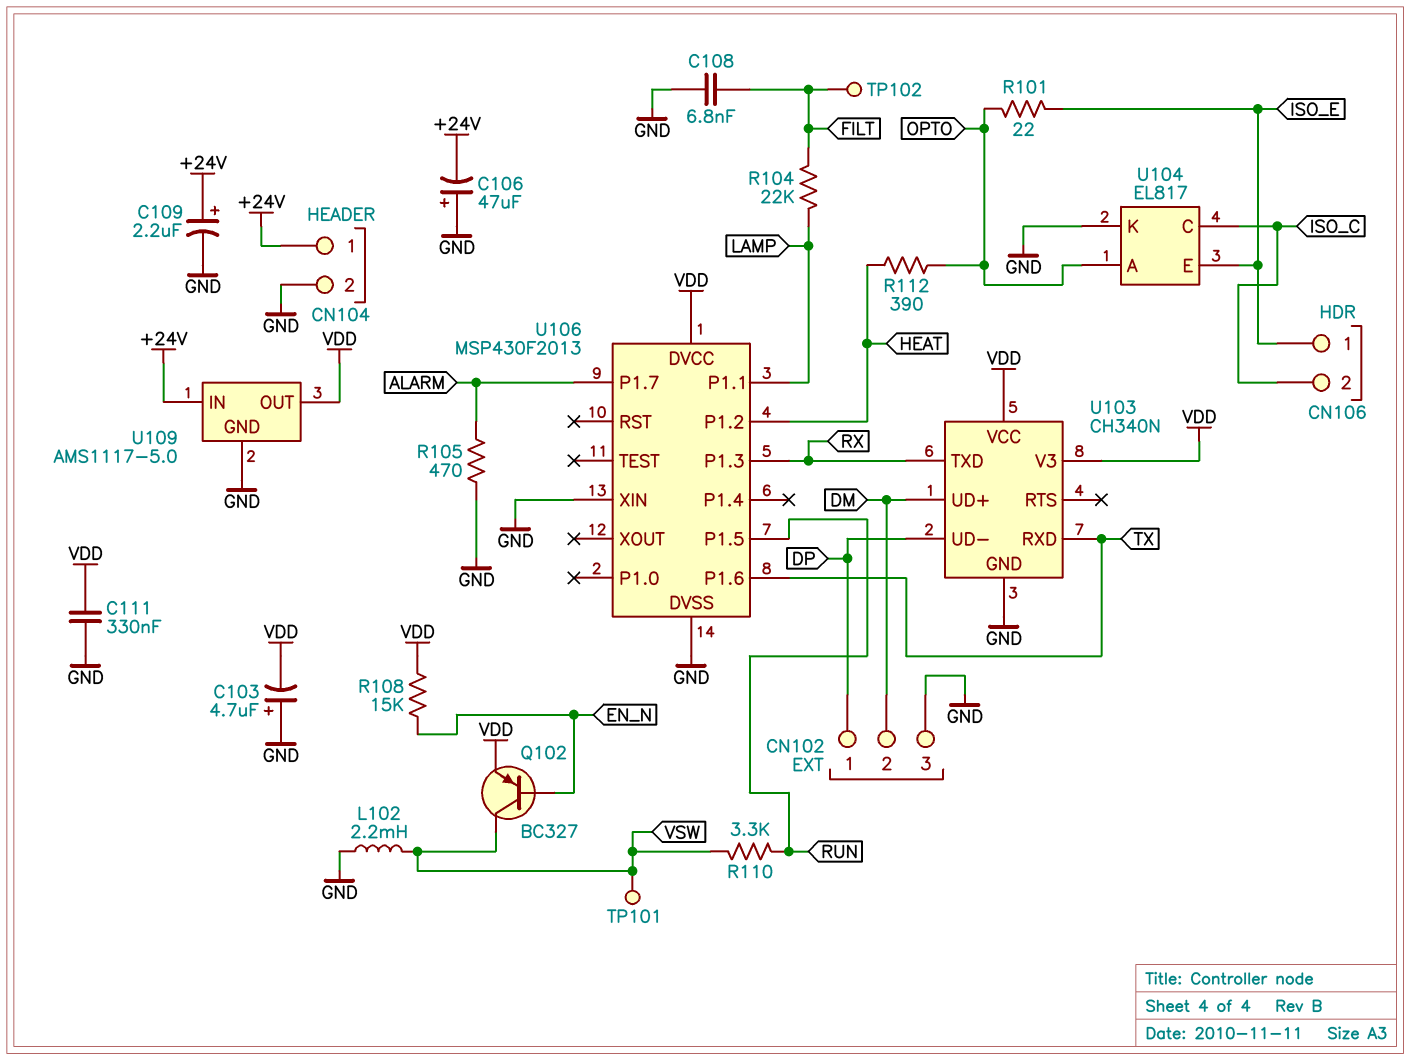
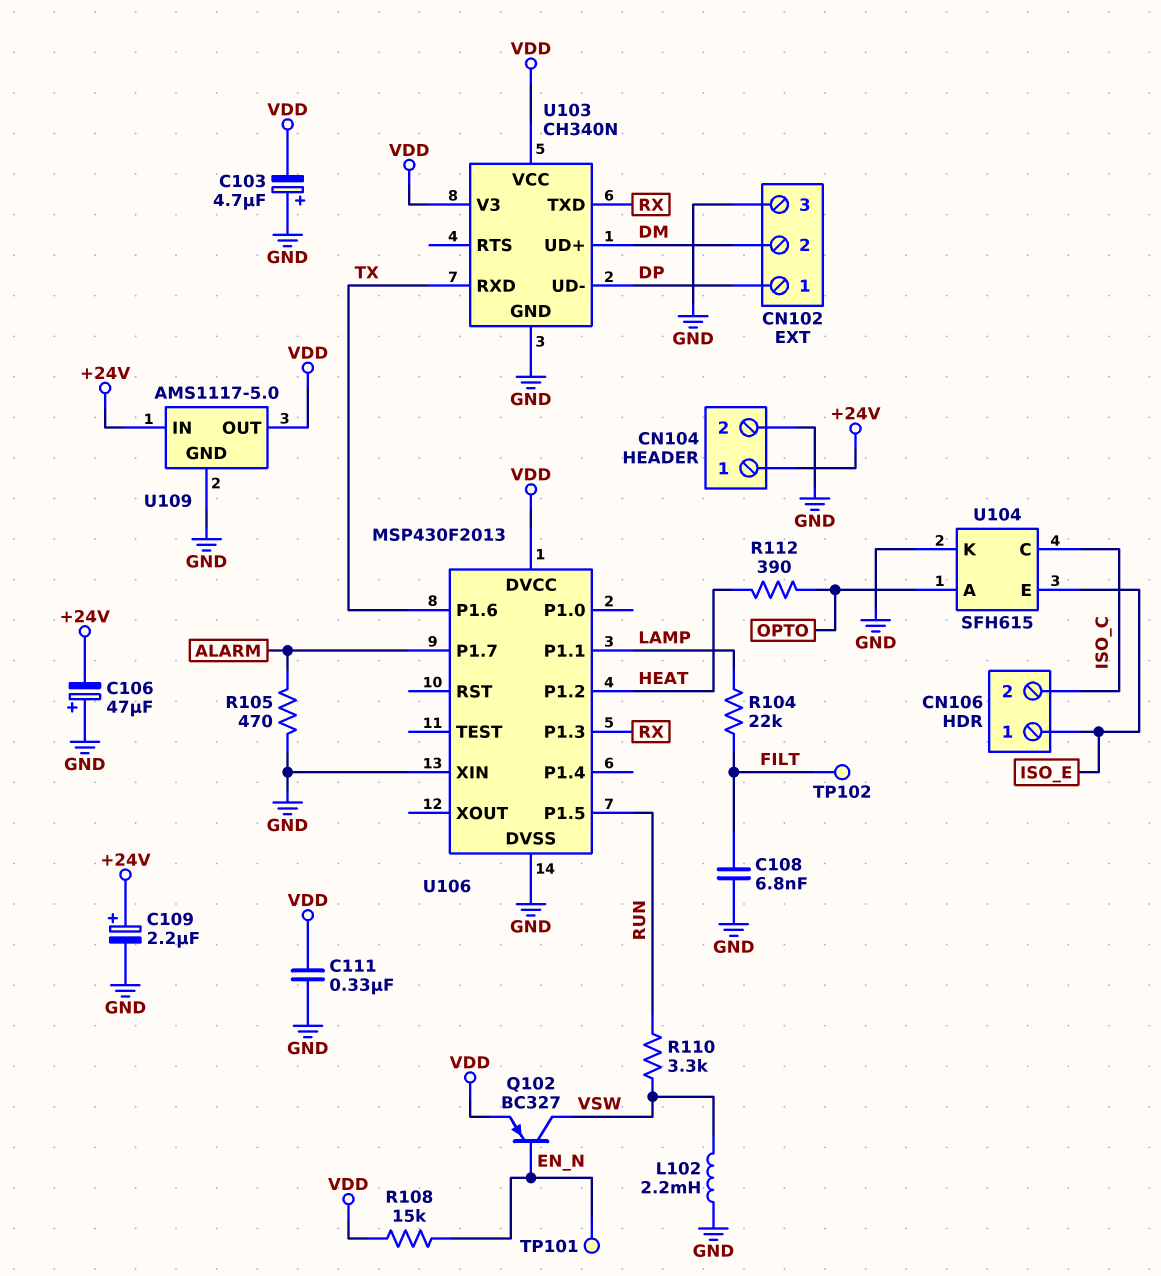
R101: 22 (ISO_E, OPTO) -> none
TP101: test point (VSW) -> test point (EN_N)
U104: EL817 -> SFH615

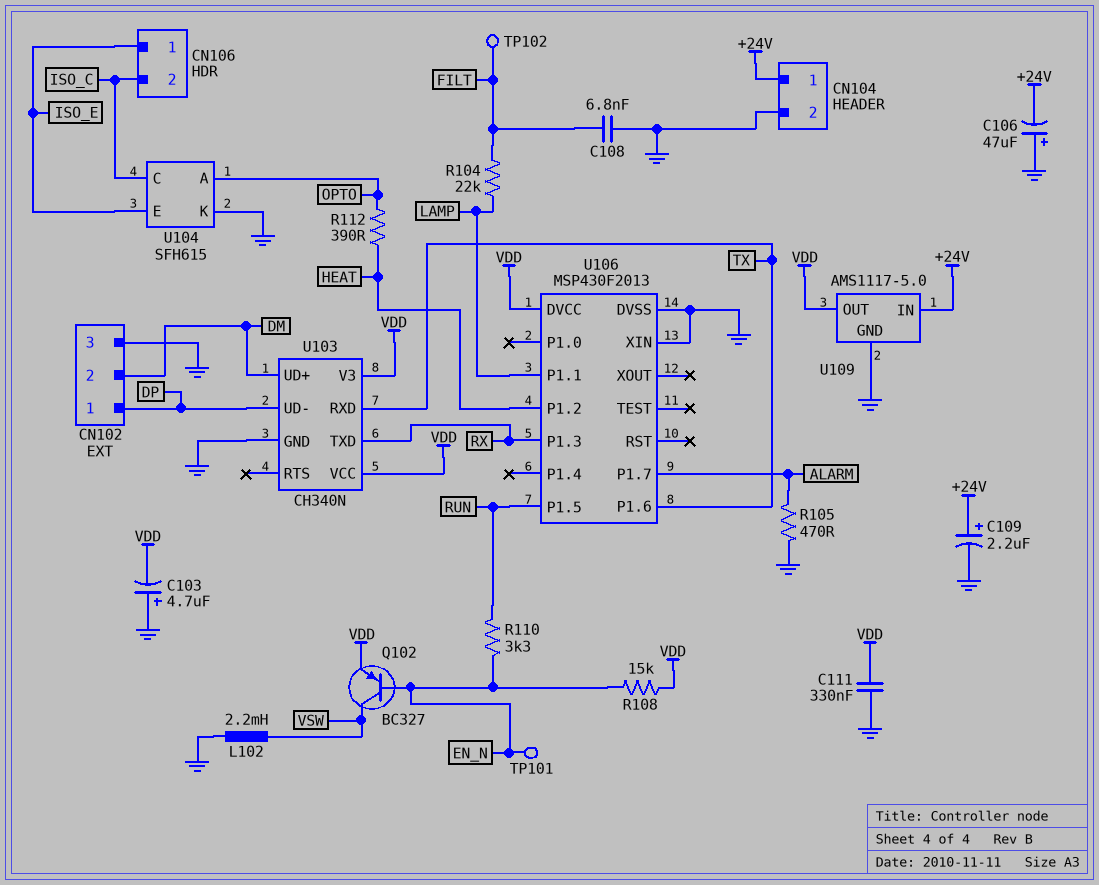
R110: 3.3k (RUN, VSW) -> 3.3k (EN_N, RUN)

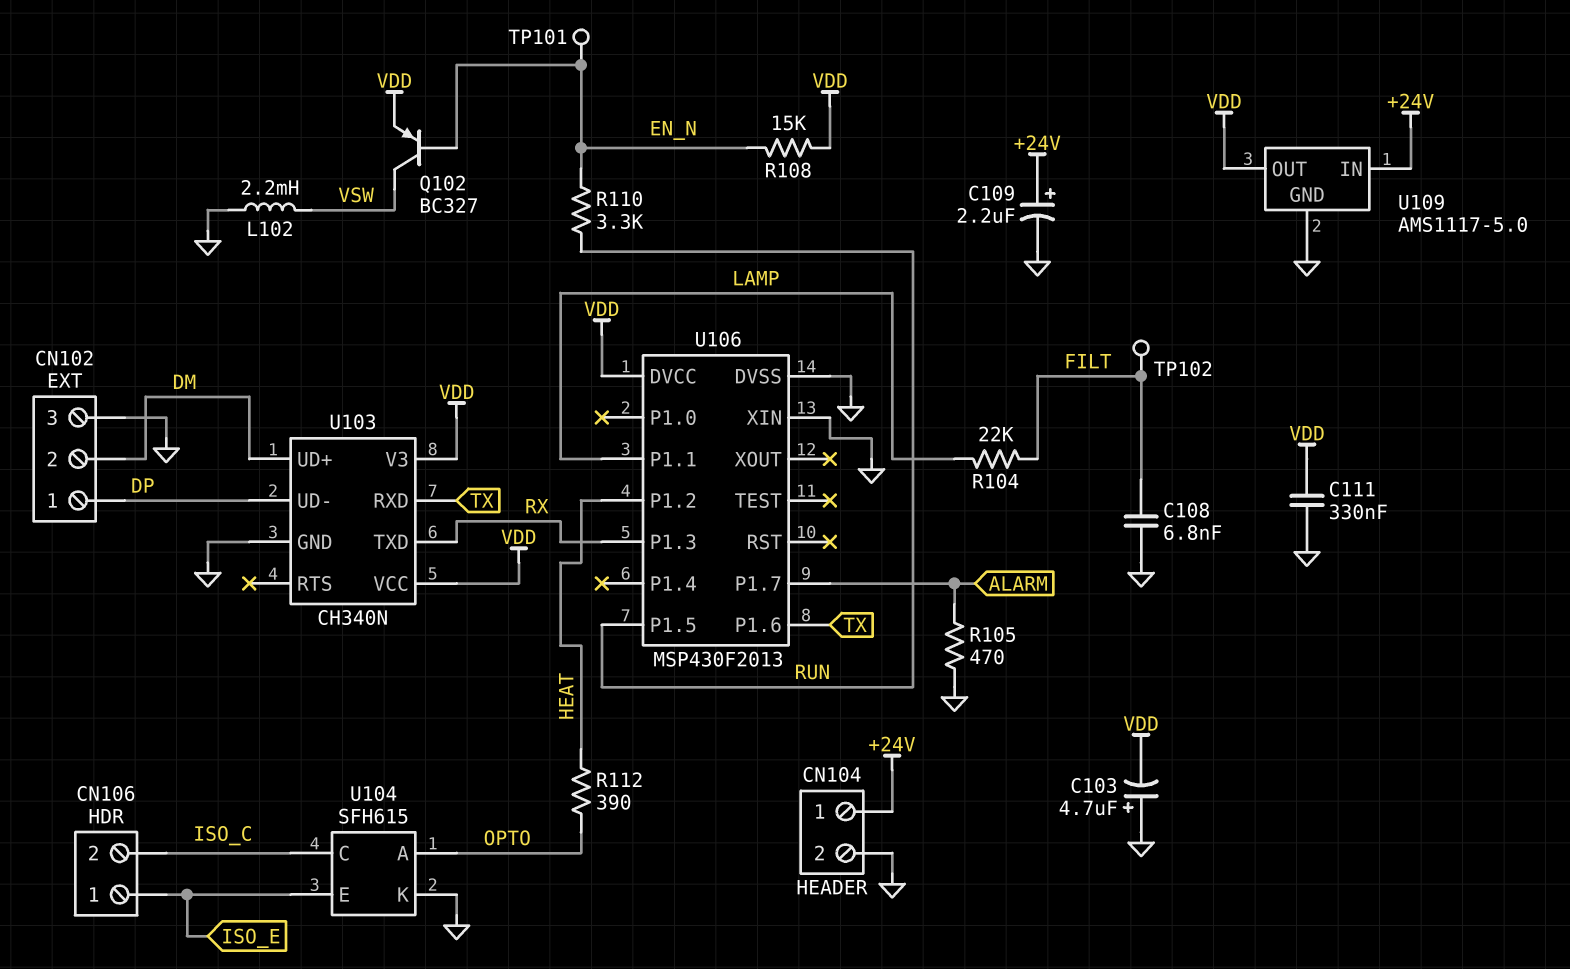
C106: 47uF (plus GND, minus +24V) -> none

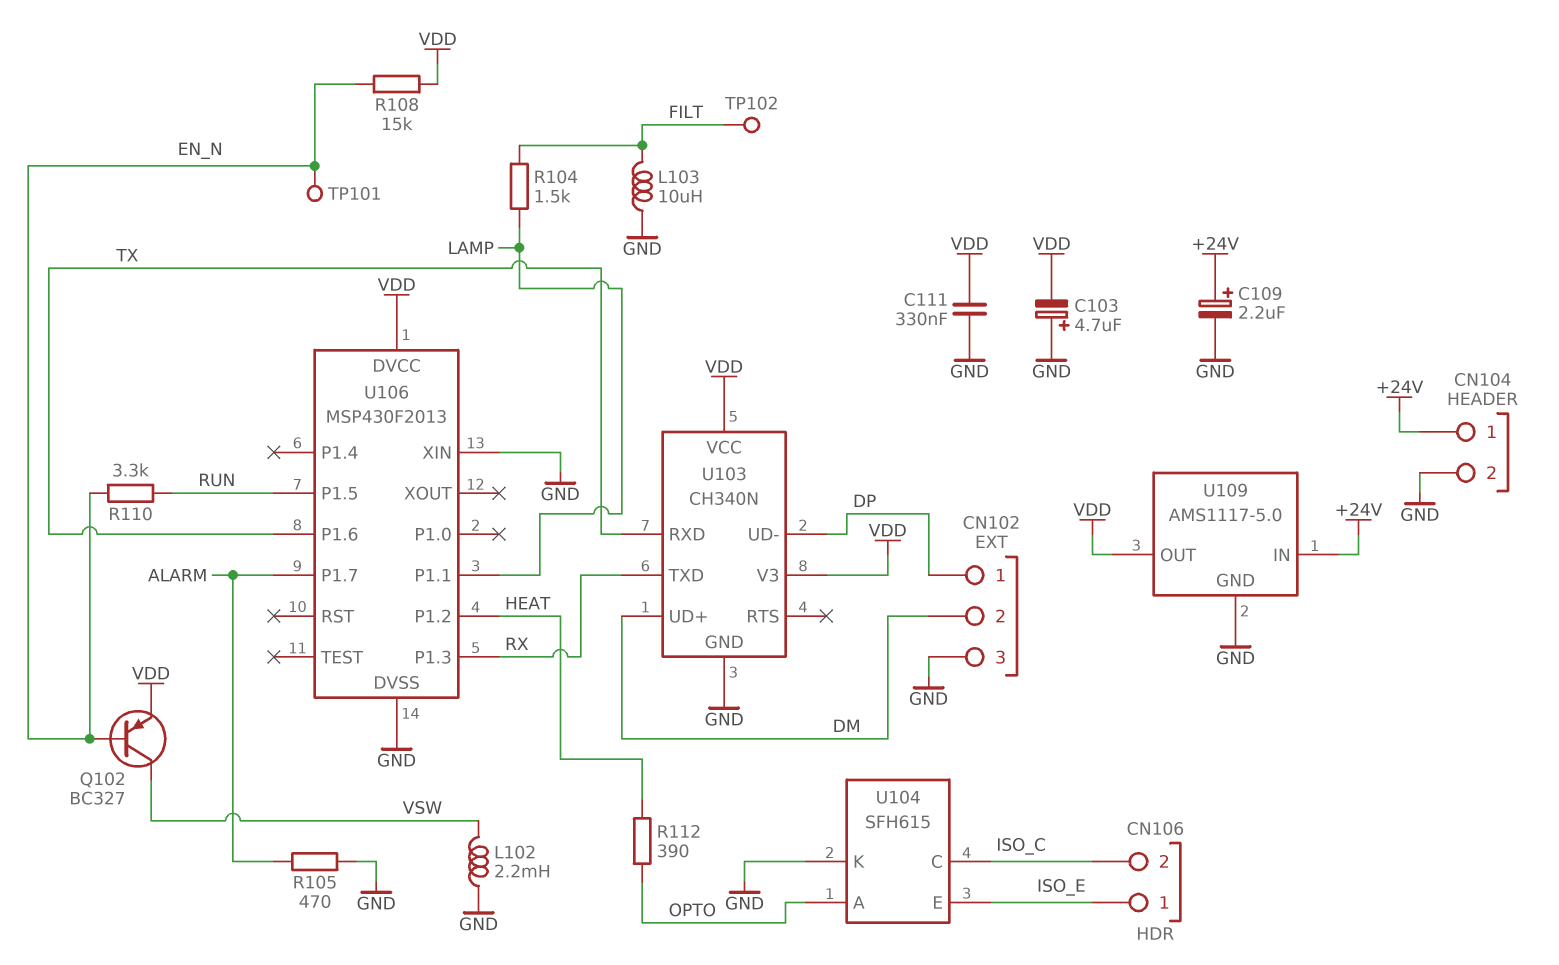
C108: 6.8nF (FILT, GND) -> none
L103: none -> 10uH (FILT, GND)
R104: 22k (FILT, LAMP) -> 1.5k (FILT, LAMP)

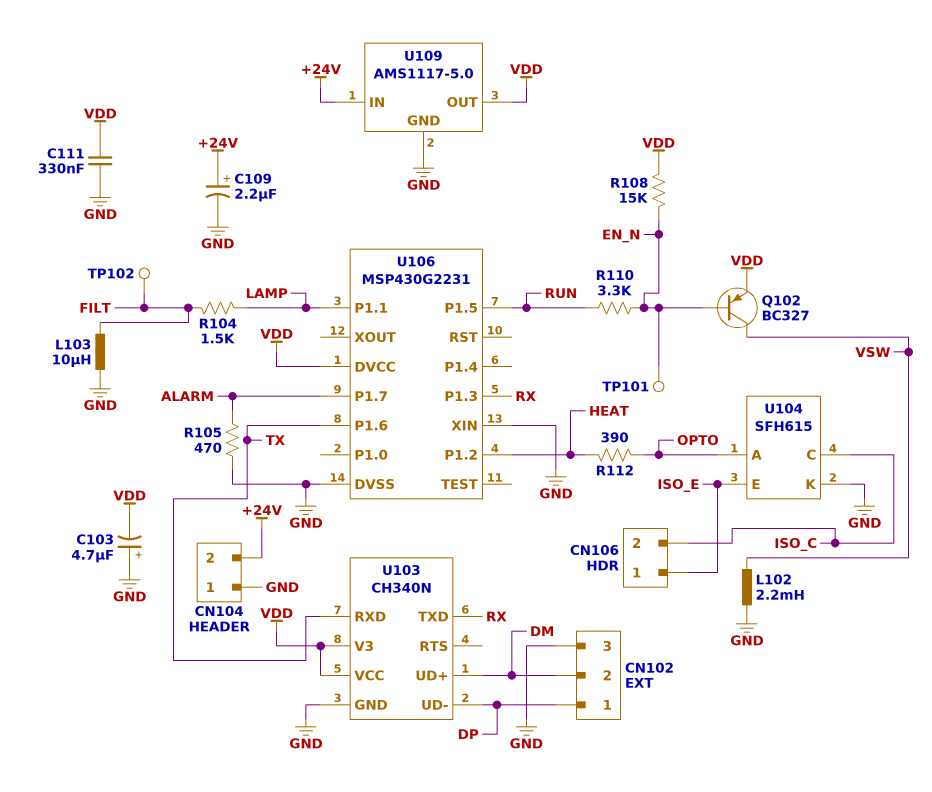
CN104 pin 1: +24V -> GND
CN104 pin 2: GND -> +24V
U106: MSP430F2013 -> MSP430G2231

